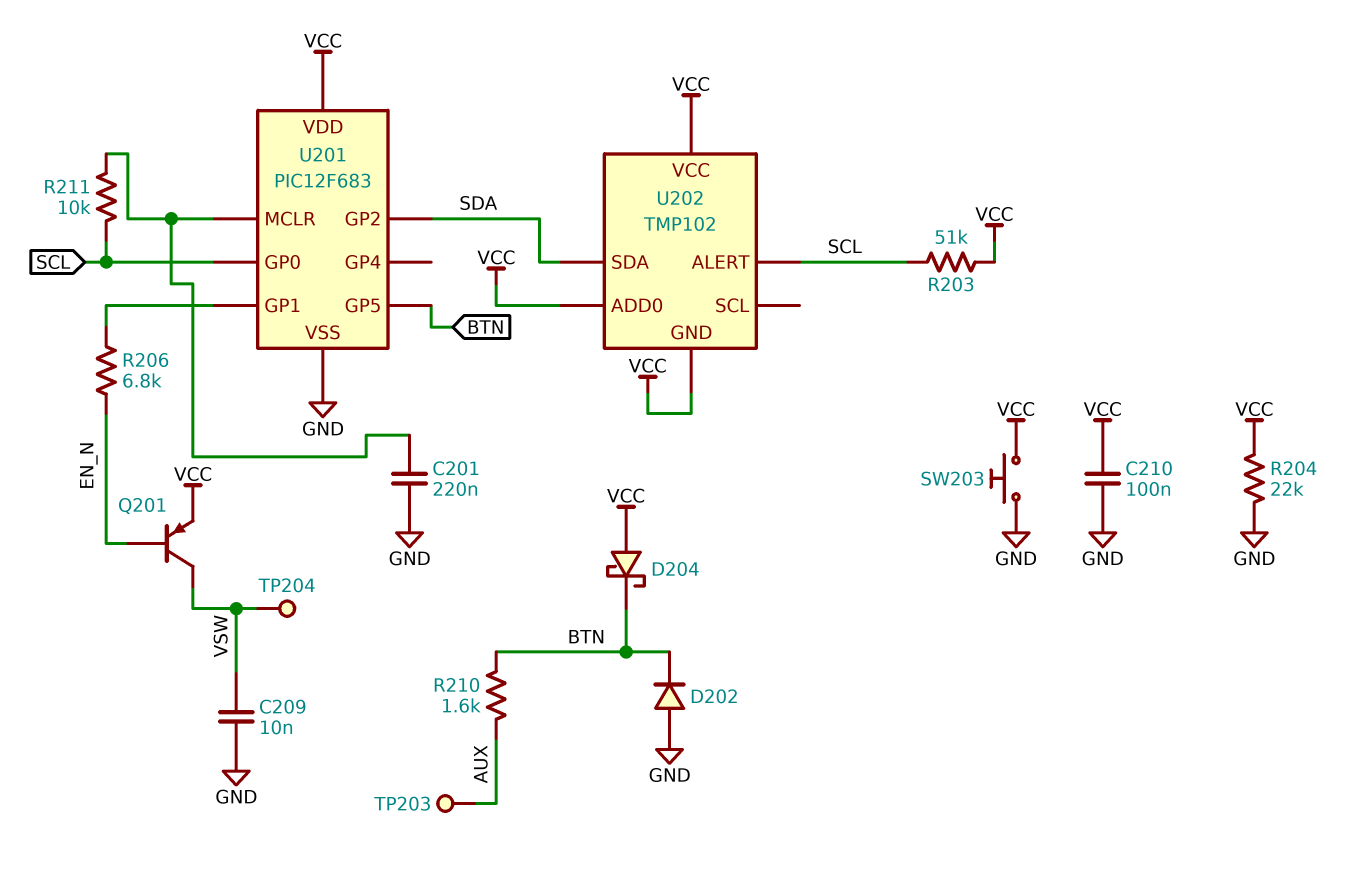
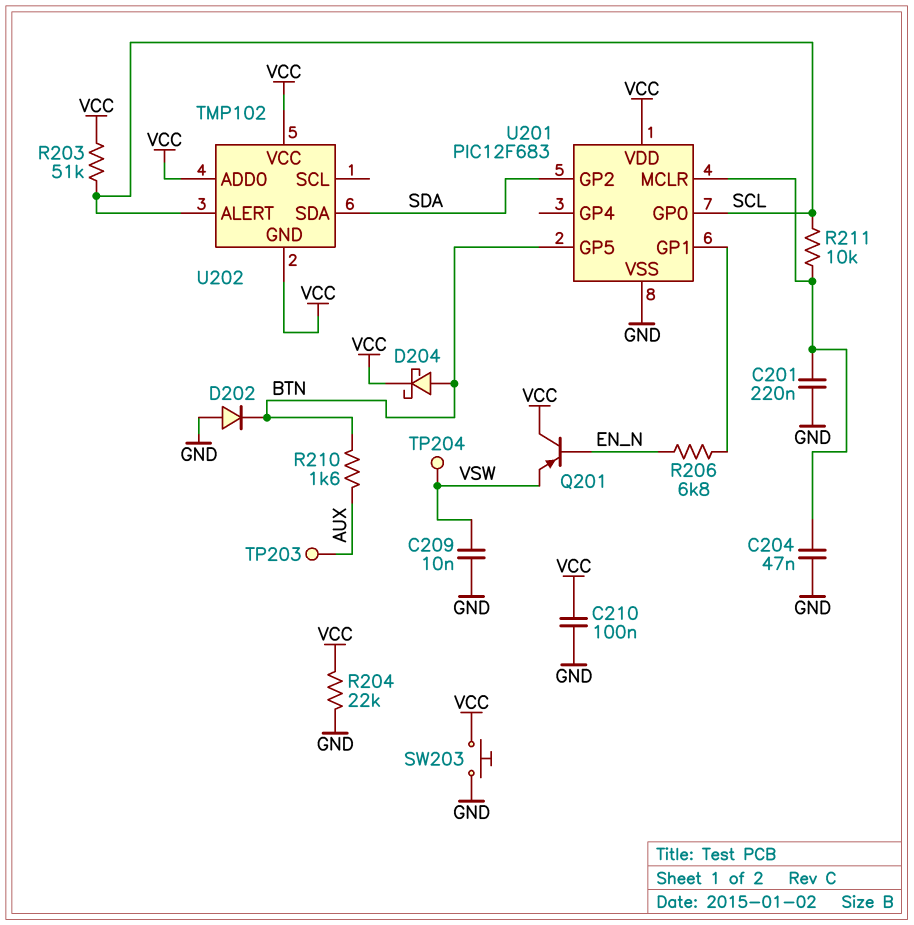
C204: none -> 47nF (GND, U201/MCLR)
D204: schottky (A VCC, K BTN) -> schottky (A BTN, K VCC)
Q201: PNP (B EN_N, C VSW, E VCC) -> PNP (B EN_N, C VCC, E VSW)

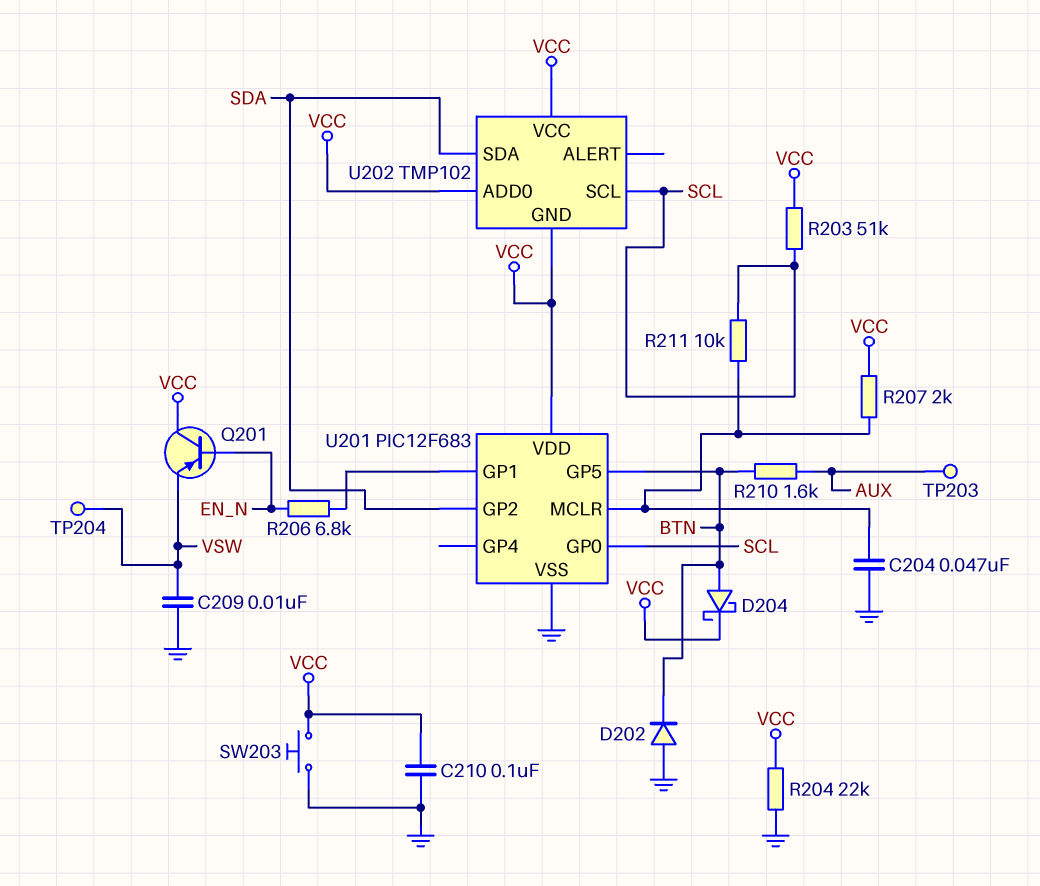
C201: 220nF (GND, U201/MCLR) -> none
R207: none -> 2k (U201/MCLR, VCC)
U202 pin ALERT: SCL -> none
U202 pin SCL: none -> SCL

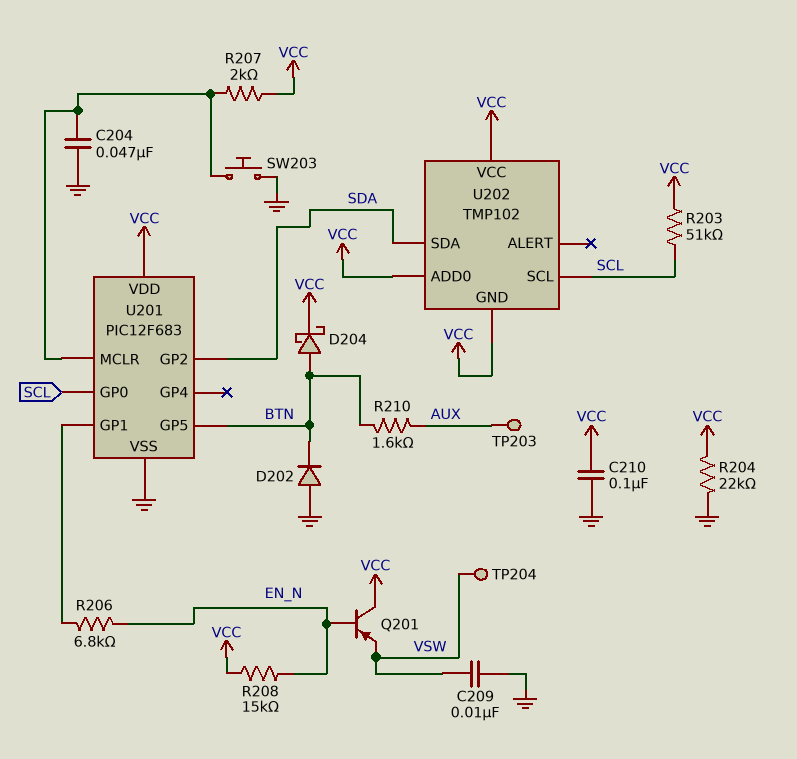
R208: none -> 15k (EN_N, VCC)
R211: 10k (SCL, U201/MCLR) -> none
SW203: button (GND, VCC) -> button (GND, U201/MCLR)

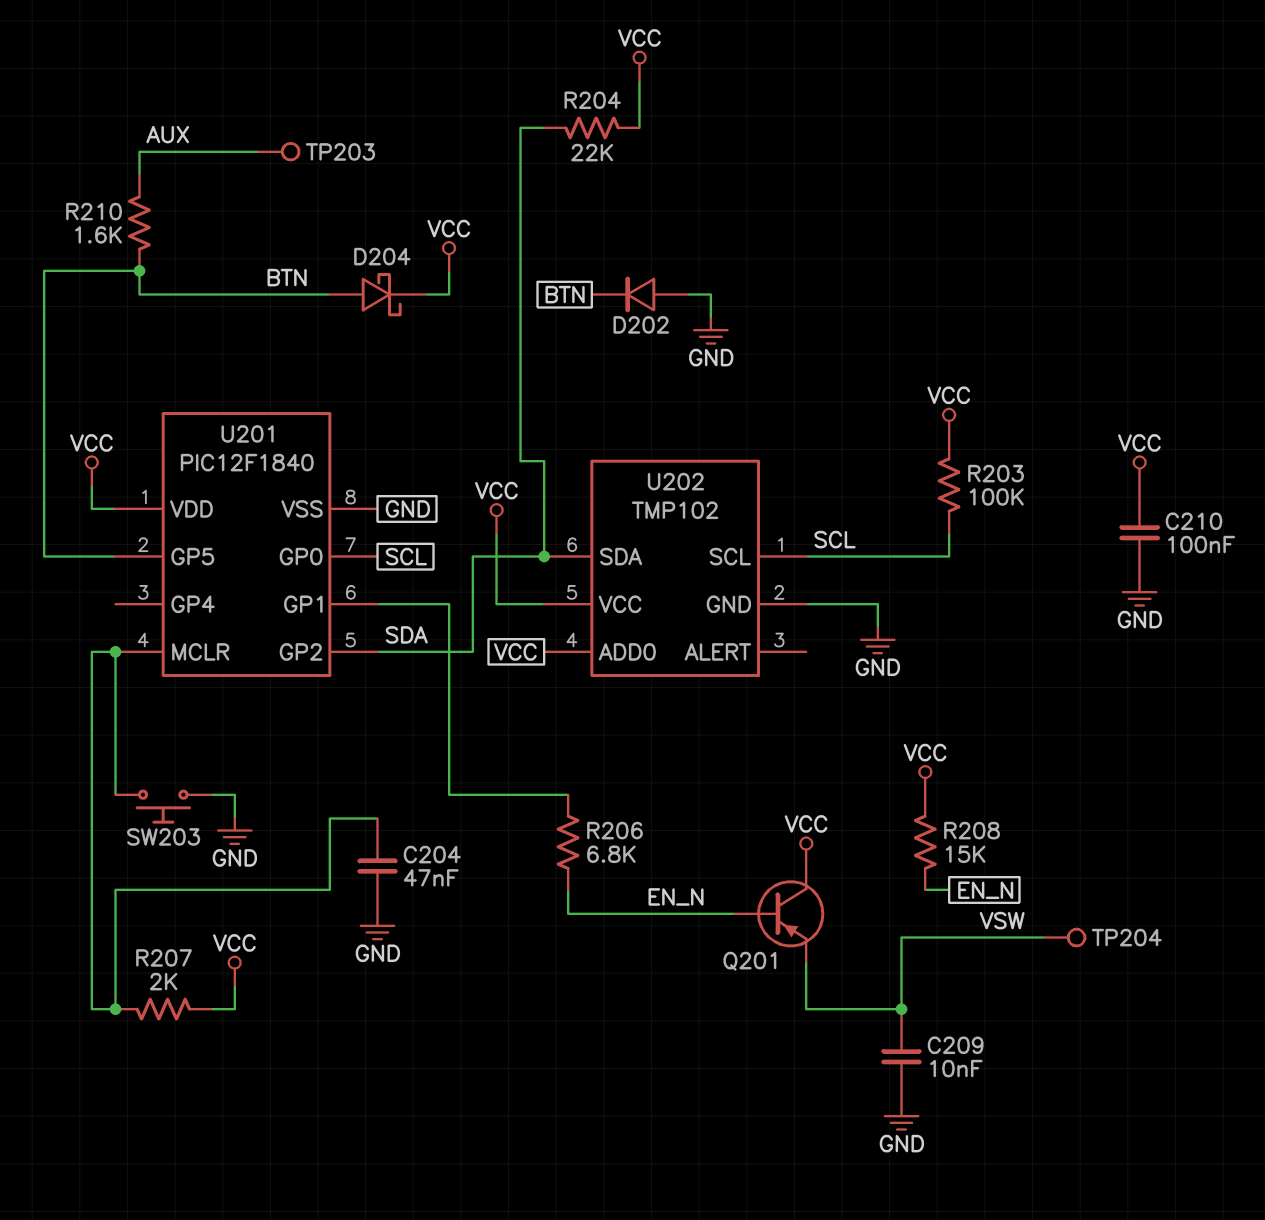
R203: 51k (SCL, VCC) -> 100k (SCL, VCC)
R204: 22k (GND, VCC) -> 22k (SDA, VCC)
U201: PIC12F683 -> PIC12F1840
U202 pin GND: VCC -> GND

